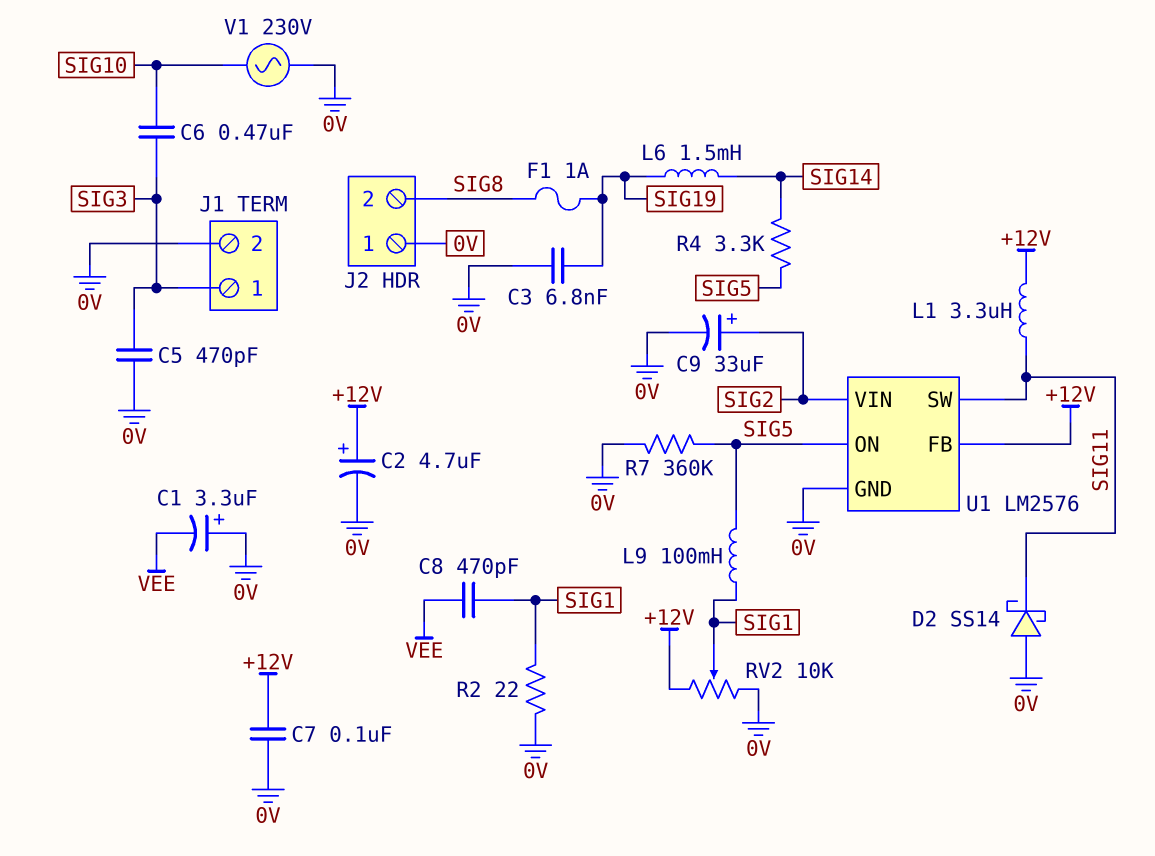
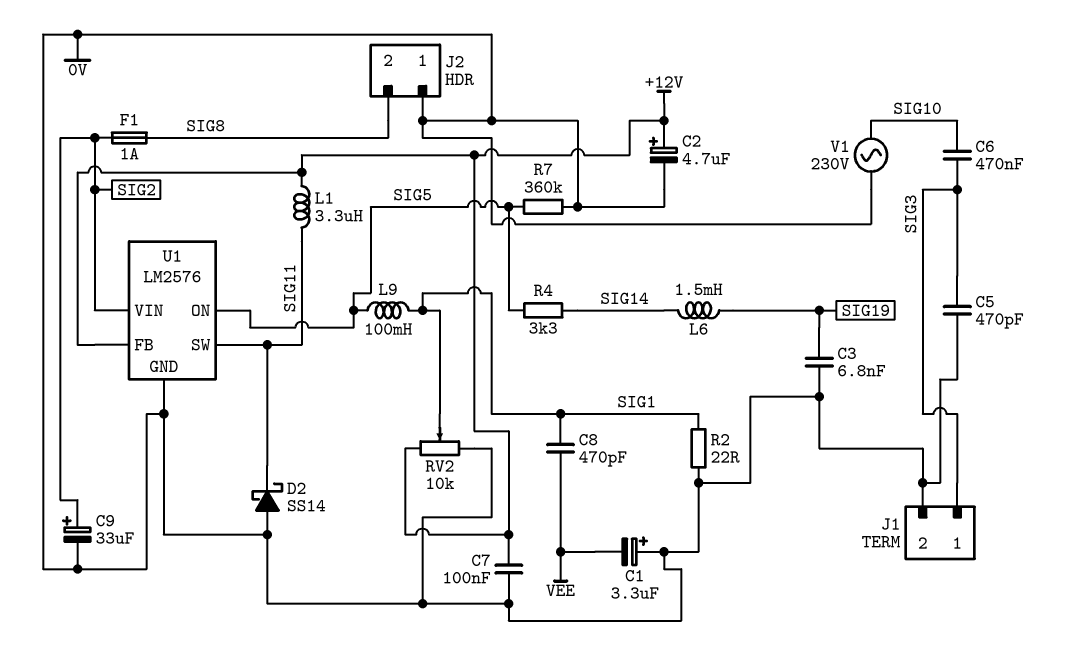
F1: 1A (SIG8, SIG19) -> 1A (SIG2, SIG8)

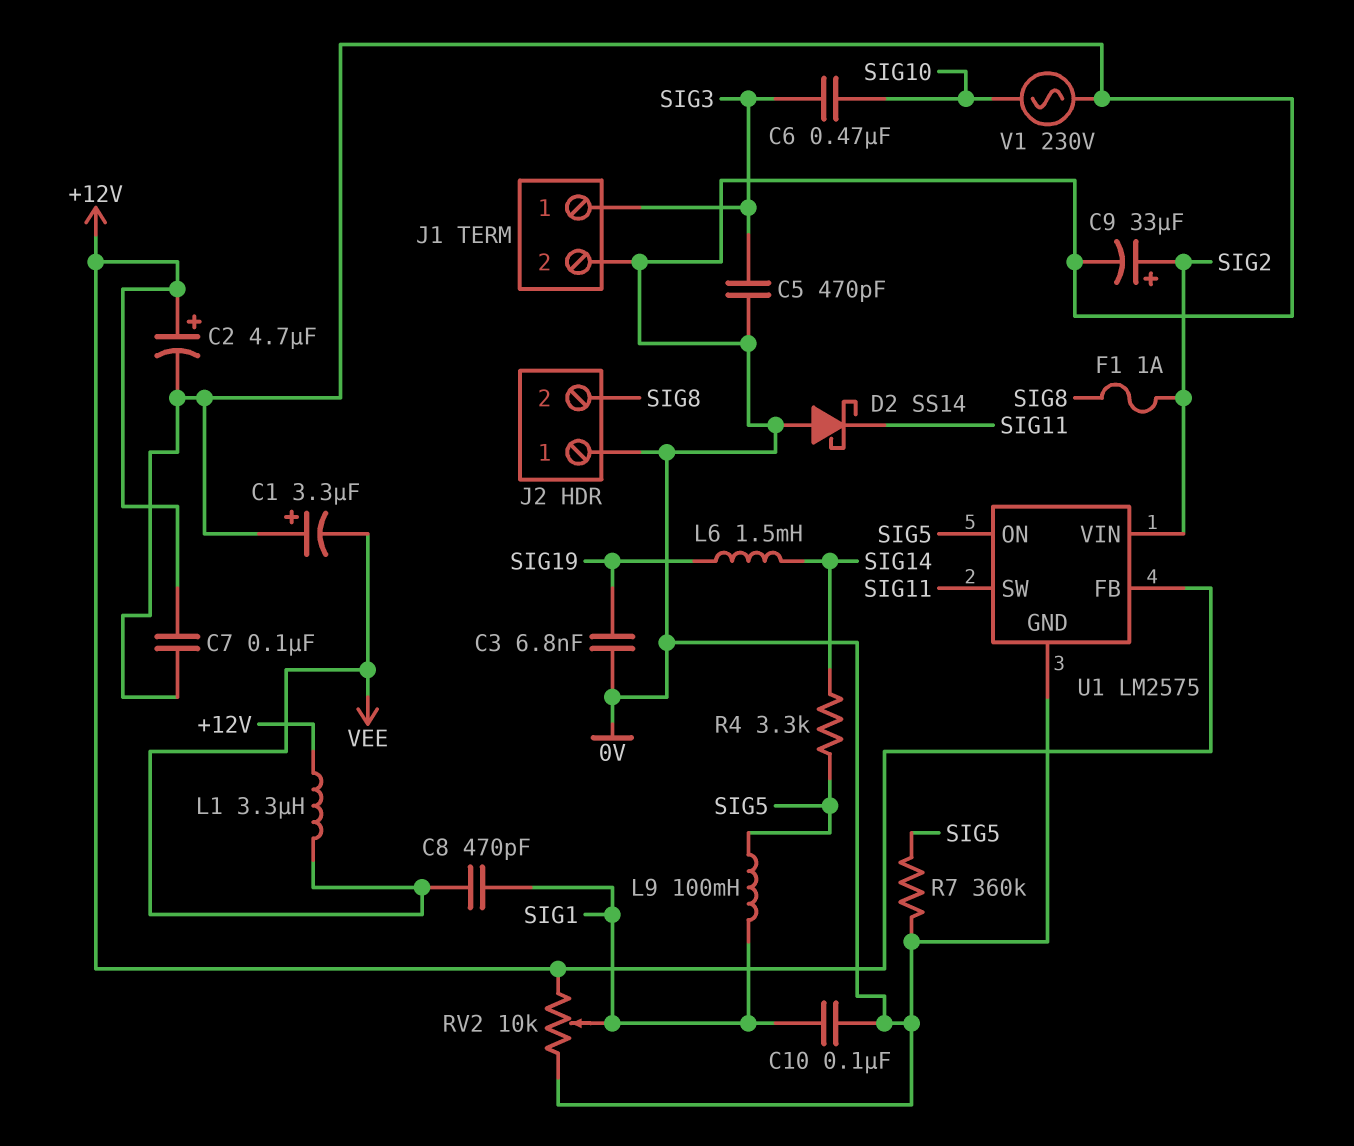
C10: none -> 100nF (0V, SIG1)
L1: 3.3uH (+12V, SIG11) -> 3.3uH (+12V, VEE)
R2: 22 (0V, SIG1) -> none
U1: LM2576 -> LM2575

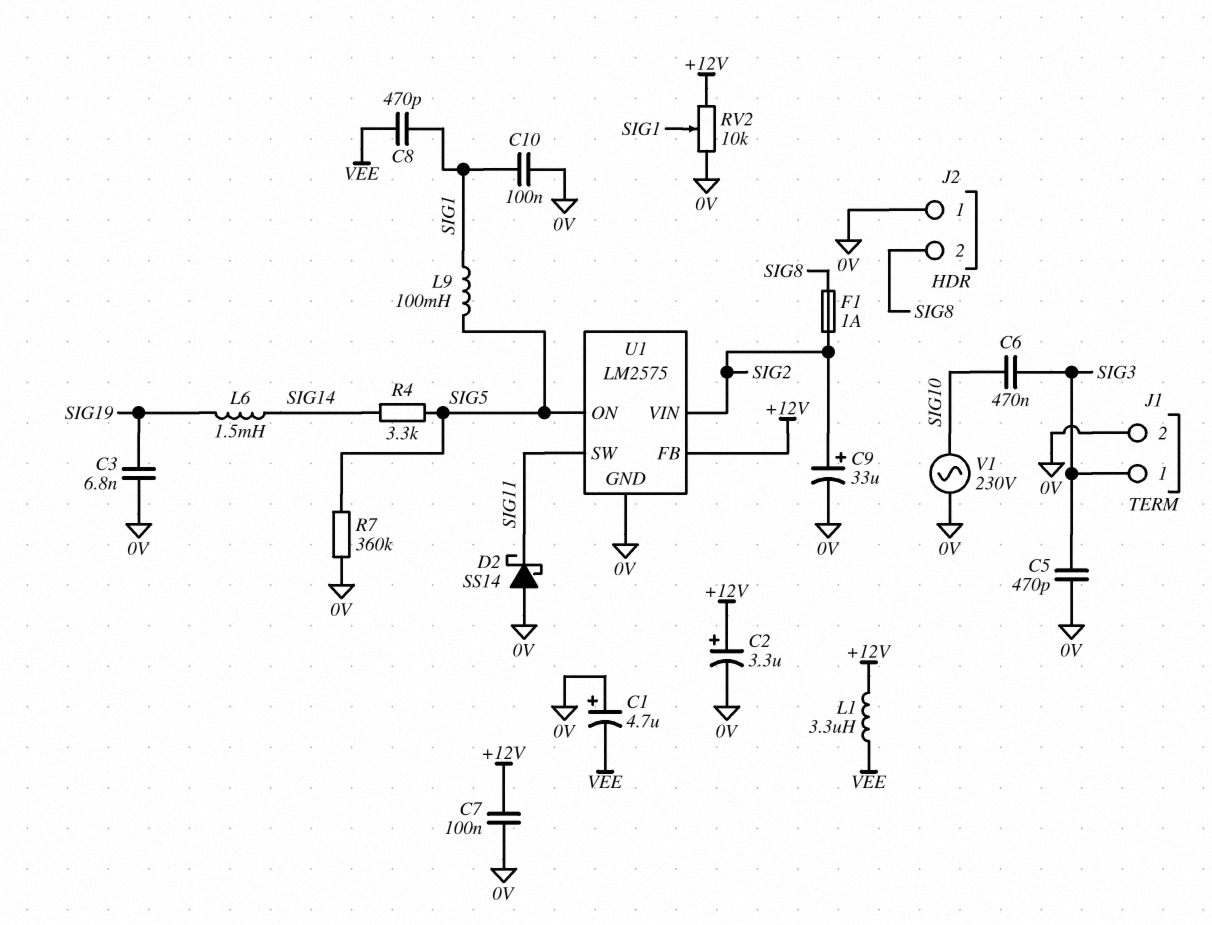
C1: 3.3uF (plus 0V, minus VEE) -> 4.7uF (plus 0V, minus VEE)
C2: 4.7uF (plus +12V, minus 0V) -> 3.3uF (plus +12V, minus 0V)

